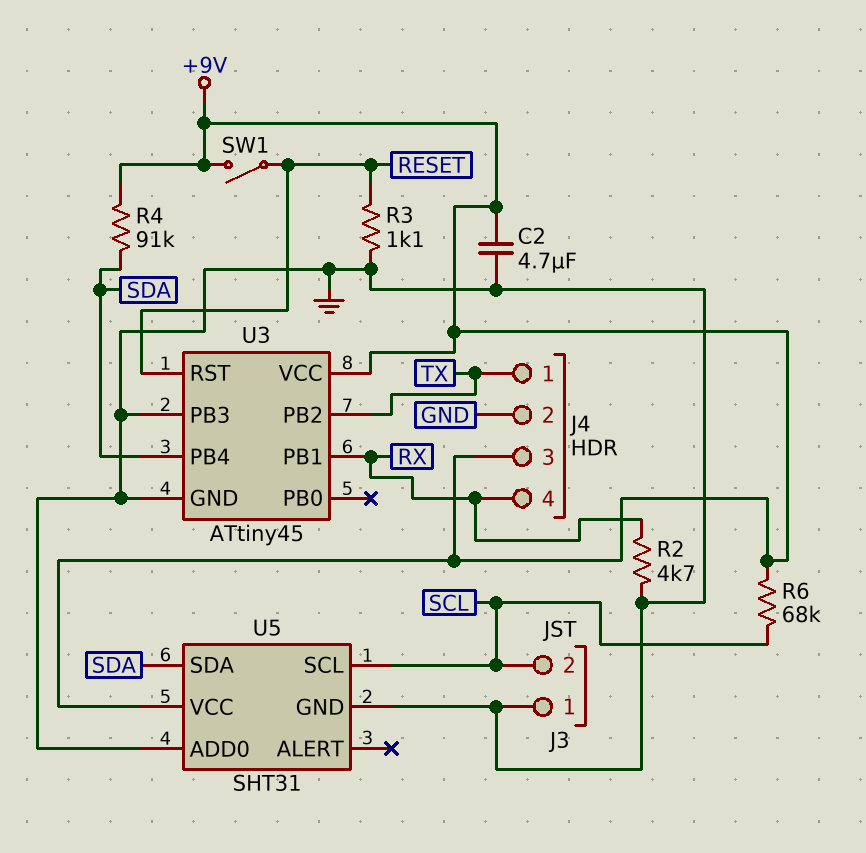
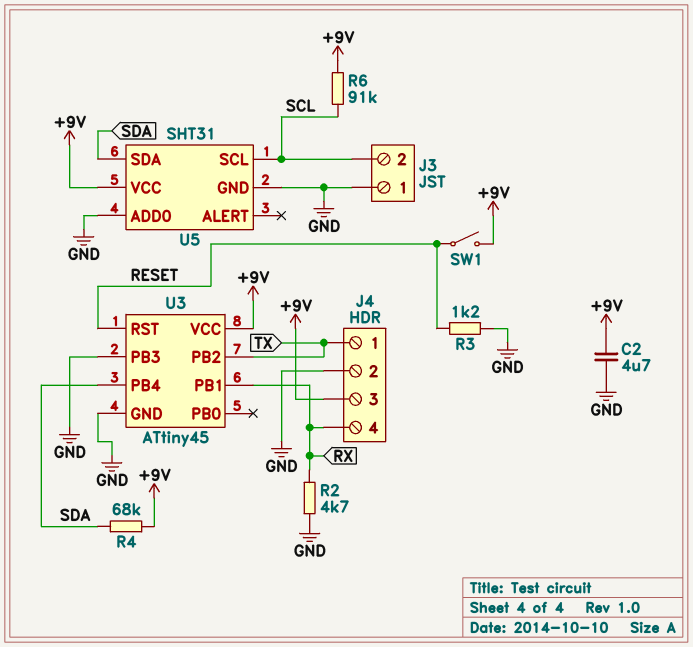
R3: 1.1k (GND, RESET) -> 1.2k (GND, RESET)
R4: 91k (+9V, SDA) -> 68k (+9V, SDA)
R6: 68k (+9V, SCL) -> 91k (+9V, SCL)

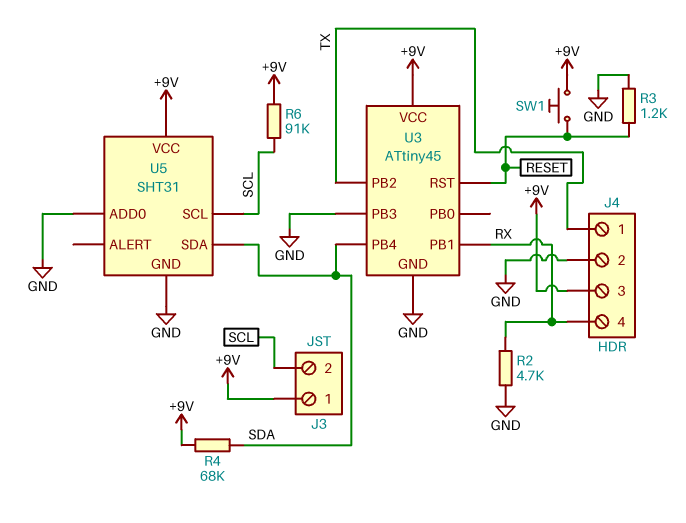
C2: 4.7uF (+9V, GND) -> none
J3 pin 1: GND -> +9V
SW1: switch (+9V, RESET) -> button (+9V, RESET)

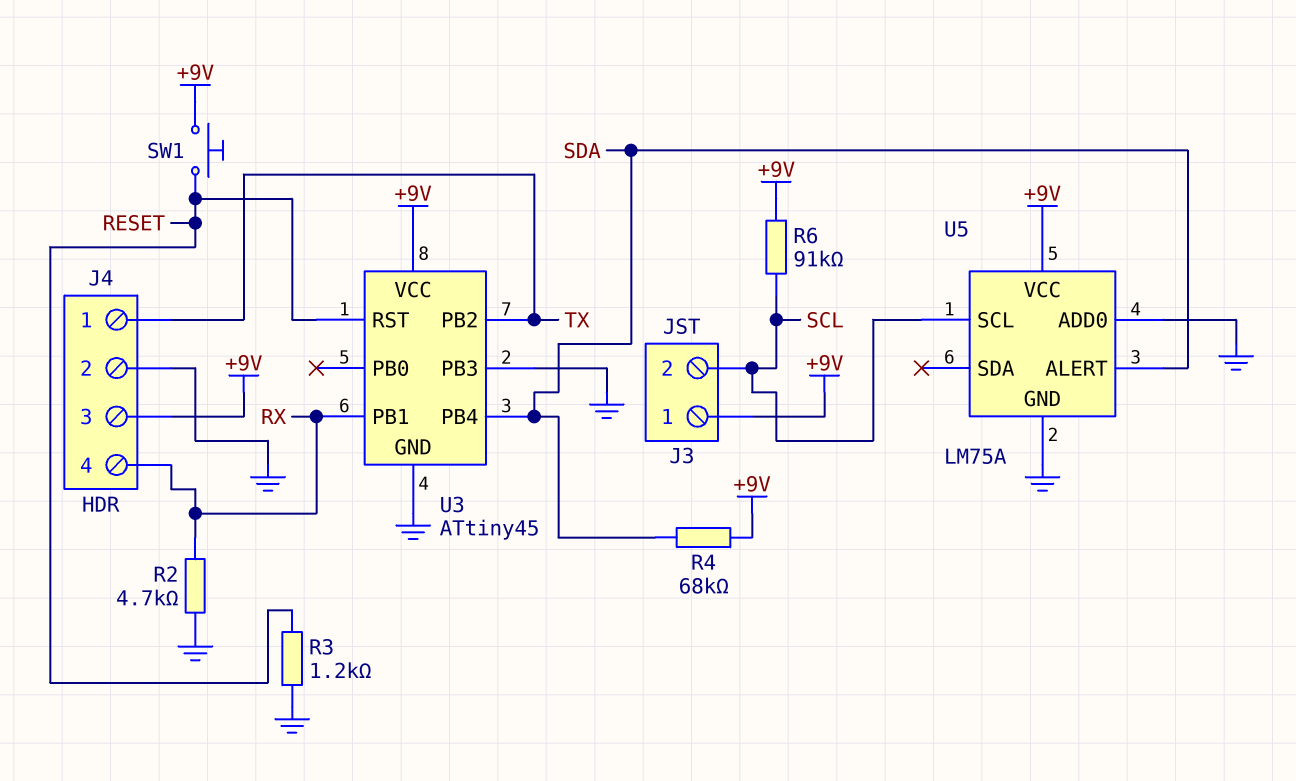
U5: SHT31 -> LM75A
U5 pin ALERT: none -> SDA
U5 pin SDA: SDA -> none

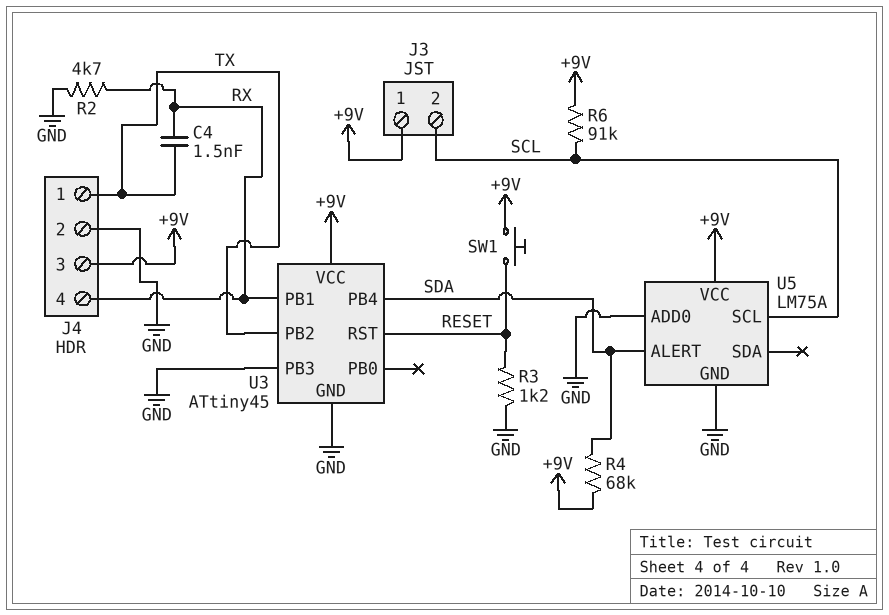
C4: none -> 1.5nF (RX, TX)

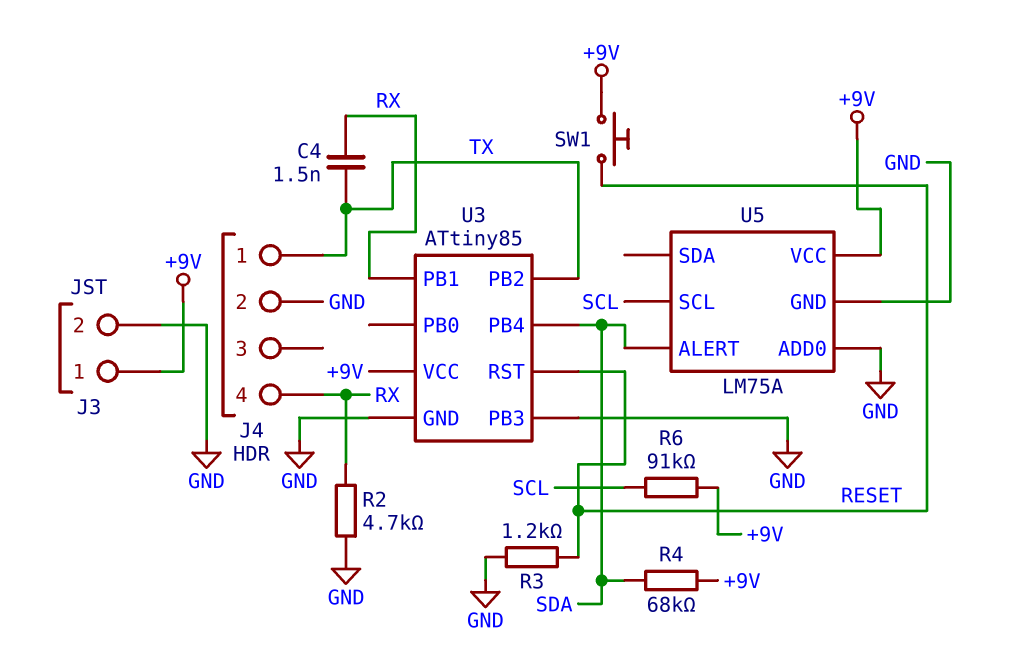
J3 pin 2: SCL -> GND
J4 pin 3: +9V -> none
U3: ATtiny45 -> ATtiny85

